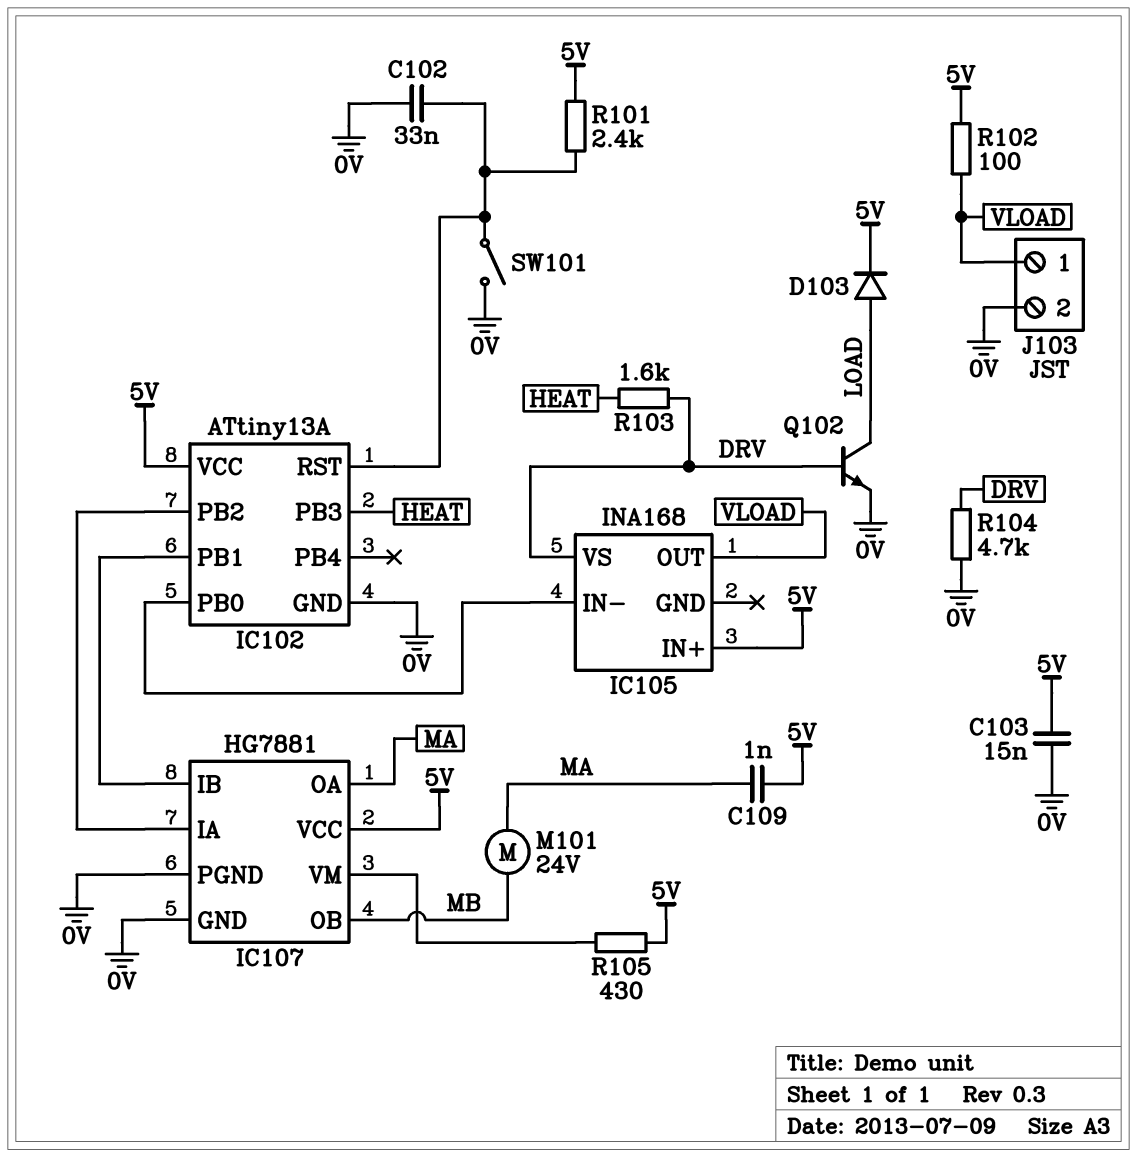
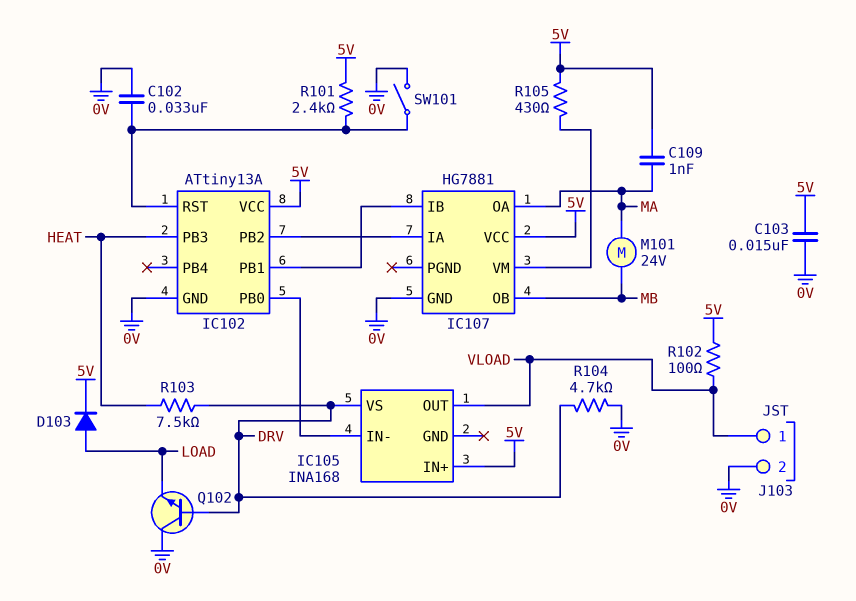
IC107 pin PGND: 0V -> none
Q102: NPN (B DRV, C LOAD, E 0V) -> NPN (B DRV, C 0V, E LOAD)
R103: 1.6k (DRV, HEAT) -> 7.5k (DRV, HEAT)

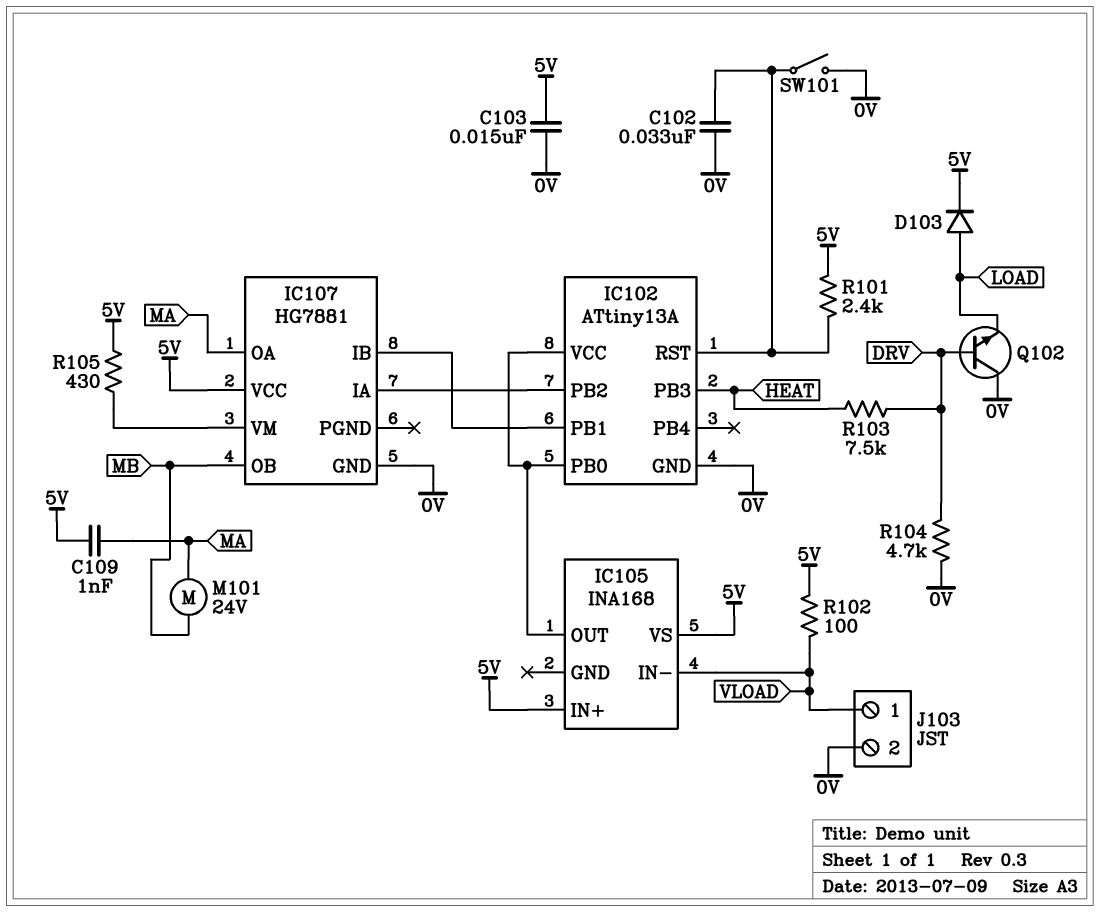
IC102 pin VCC: 5V -> IC102/PB0
IC105 pin IN-: IC102/PB0 -> VLOAD
IC105 pin OUT: VLOAD -> IC102/PB0
IC105 pin VS: DRV -> 5V

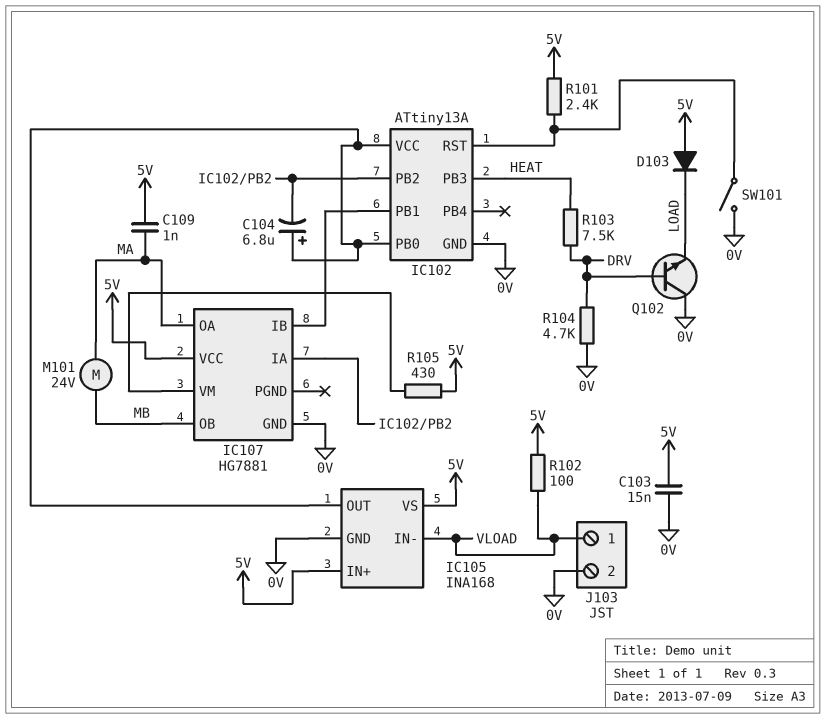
C102: 33nF (0V, IC102/RST) -> none
C104: none -> 6.8uF (plus IC102/PB0, minus IC102/PB2)
D103: diode (A LOAD, K 5V) -> diode (A 5V, K LOAD)
IC105 pin GND: none -> 0V

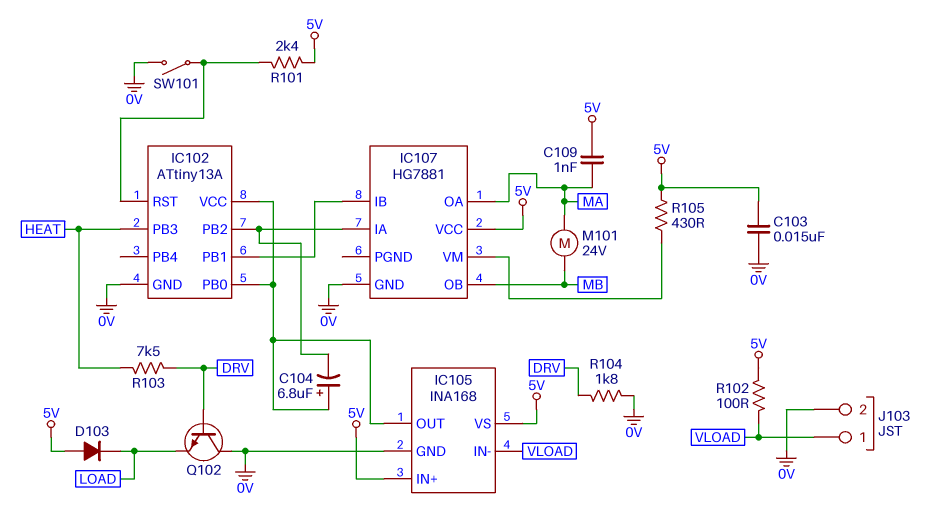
R104: 4.7k (0V, DRV) -> 1.8k (0V, DRV)

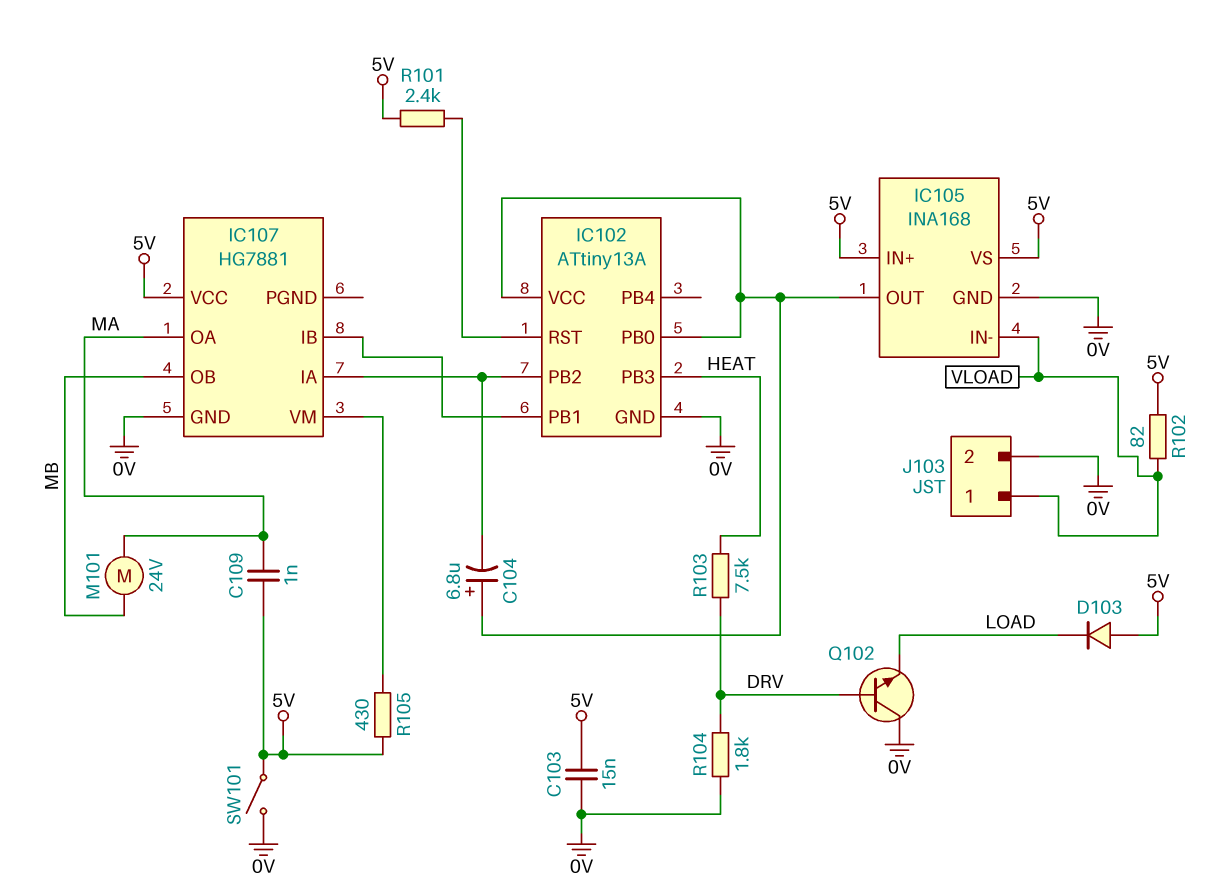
R102: 100 (5V, VLOAD) -> 82 (5V, VLOAD)
SW101: switch (0V, IC102/RST) -> switch (0V, 5V)

